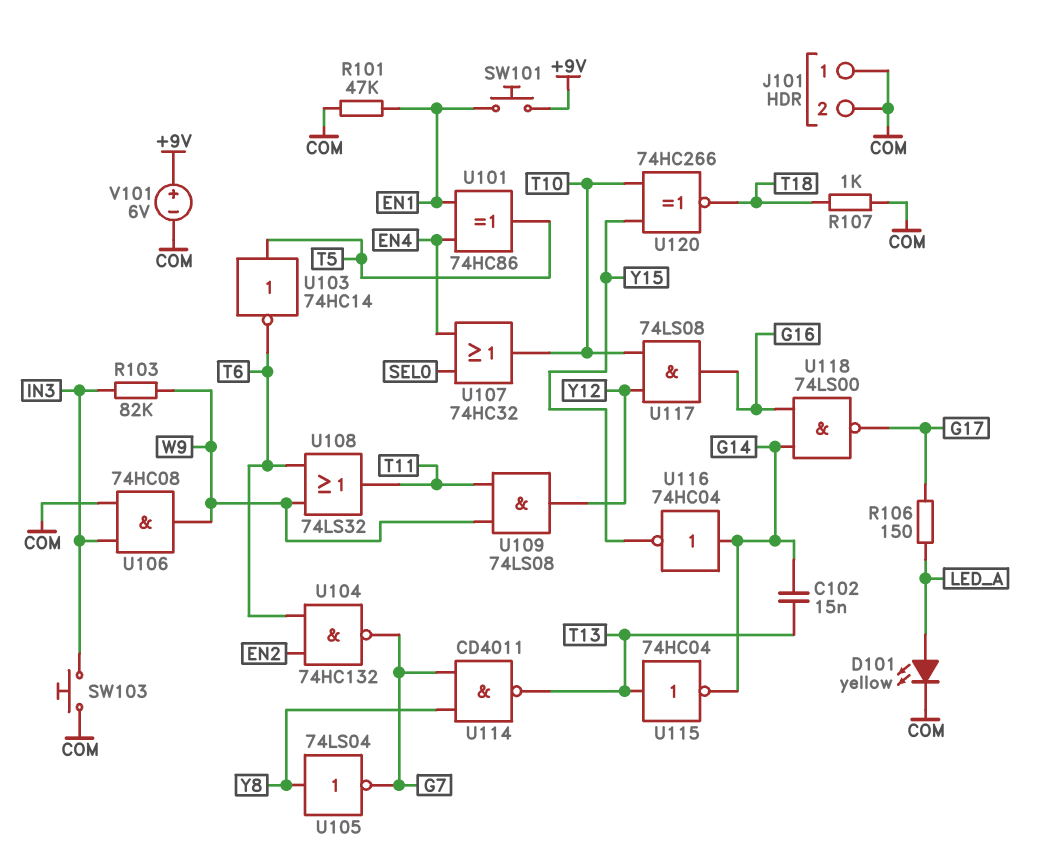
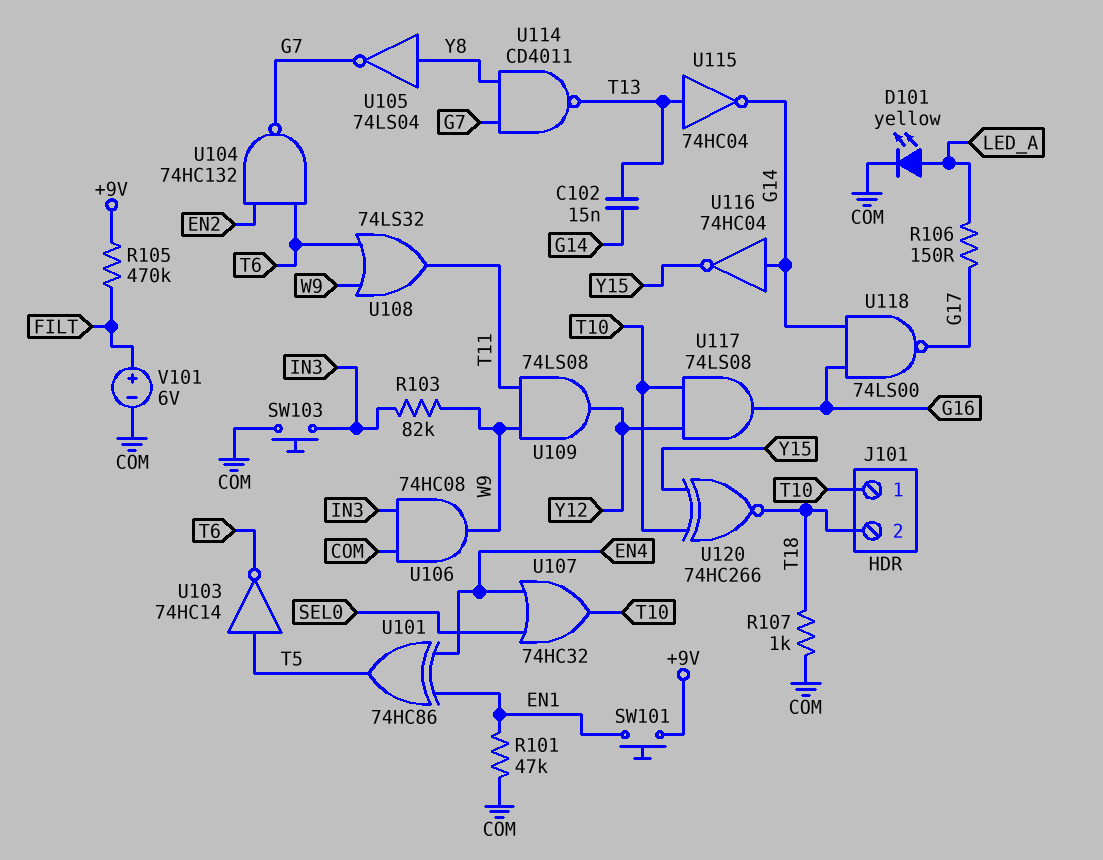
J101 pin 1: COM -> T10
J101 pin 2: COM -> T18
R105: none -> 470k (+9V, FILT)
V101: 6V (plus +9V, minus COM) -> 6V (plus FILT, minus COM)

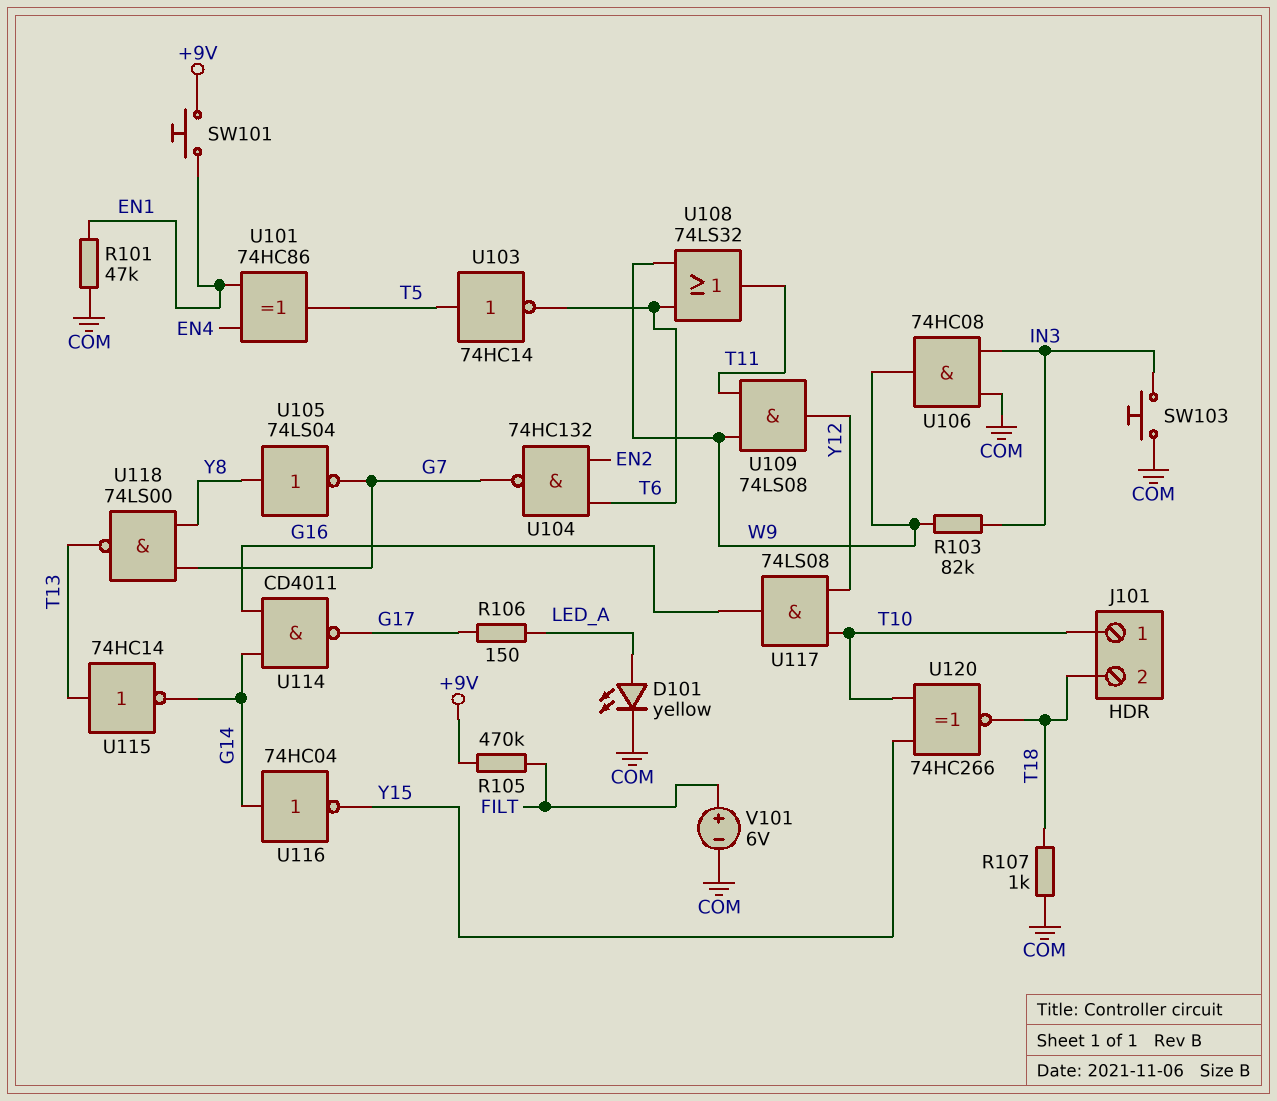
C102: 15nF (G14, T13) -> none
U107: OR 74HC32 (in EN4, in SEL0, out T10) -> none
U114: NAND CD4011 (in G7, in Y8, out T13) -> NAND CD4011 (in G14, in G16, out G17)
U115: NOT 74HC04 (in T13, out G14) -> NOT 74HC14 (in T13, out G14)
U118: NAND 74LS00 (in G14, in G16, out G17) -> NAND 74LS00 (in G7, in Y8, out T13)

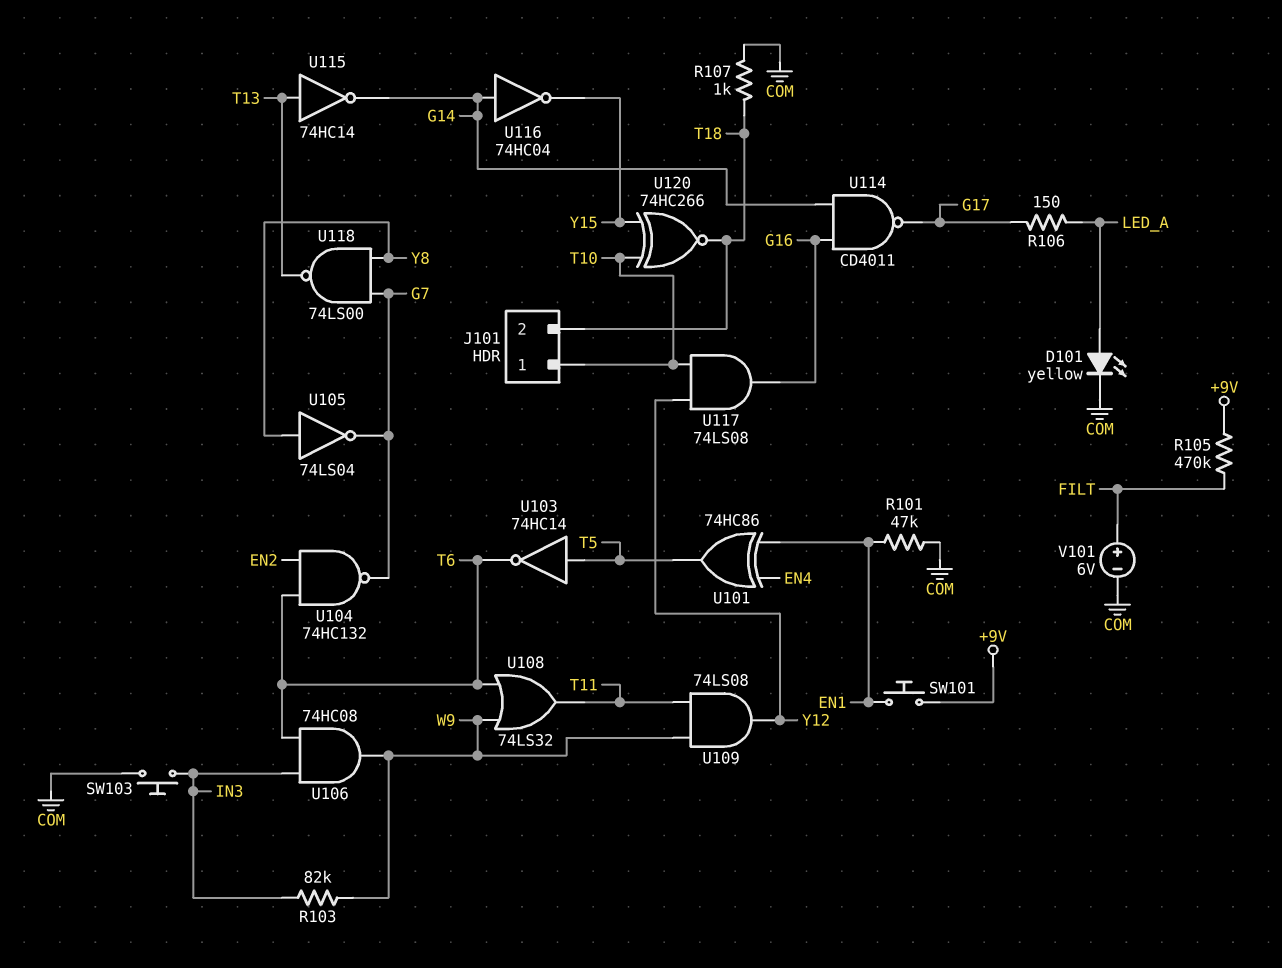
U106: AND 74HC08 (in COM, in IN3, out W9) -> AND 74HC08 (in IN3, in T6, out W9)

